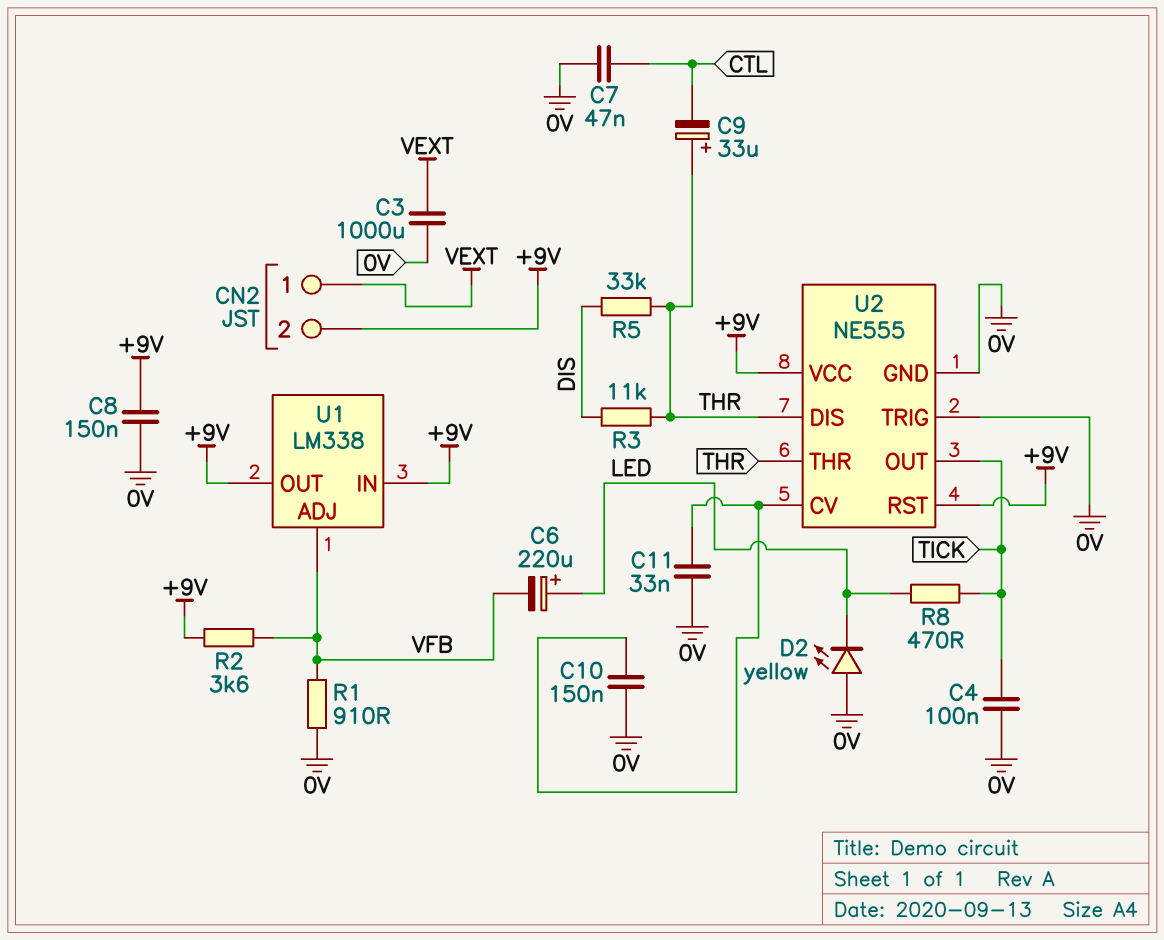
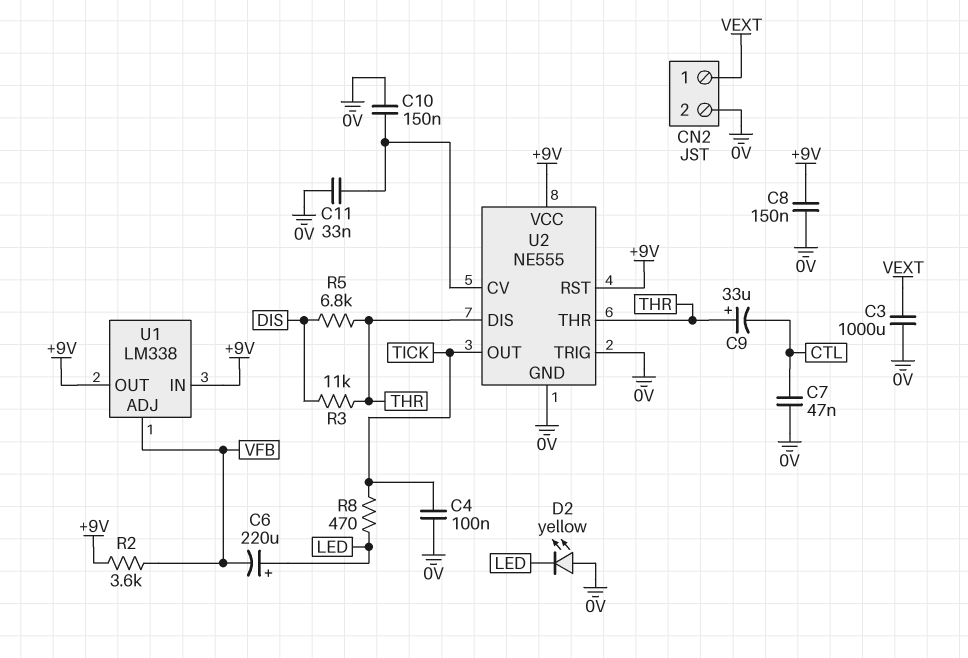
CN2 pin 2: +9V -> 0V
R1: 910 (0V, VFB) -> none
R5: 33k (DIS, THR) -> 6.8k (DIS, THR)

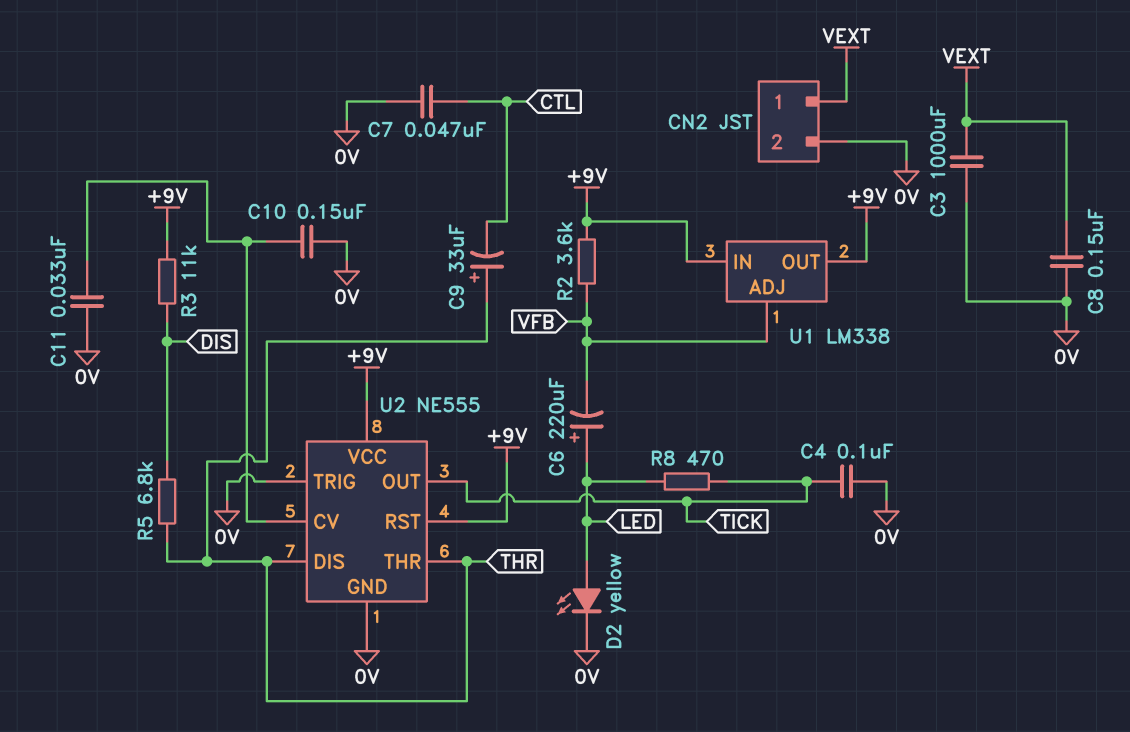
C8: 150nF (+9V, 0V) -> 150nF (0V, VEXT)
D2: LED yellow (A 0V, K LED) -> LED yellow (A LED, K 0V)
R3: 11k (DIS, THR) -> 11k (+9V, DIS)

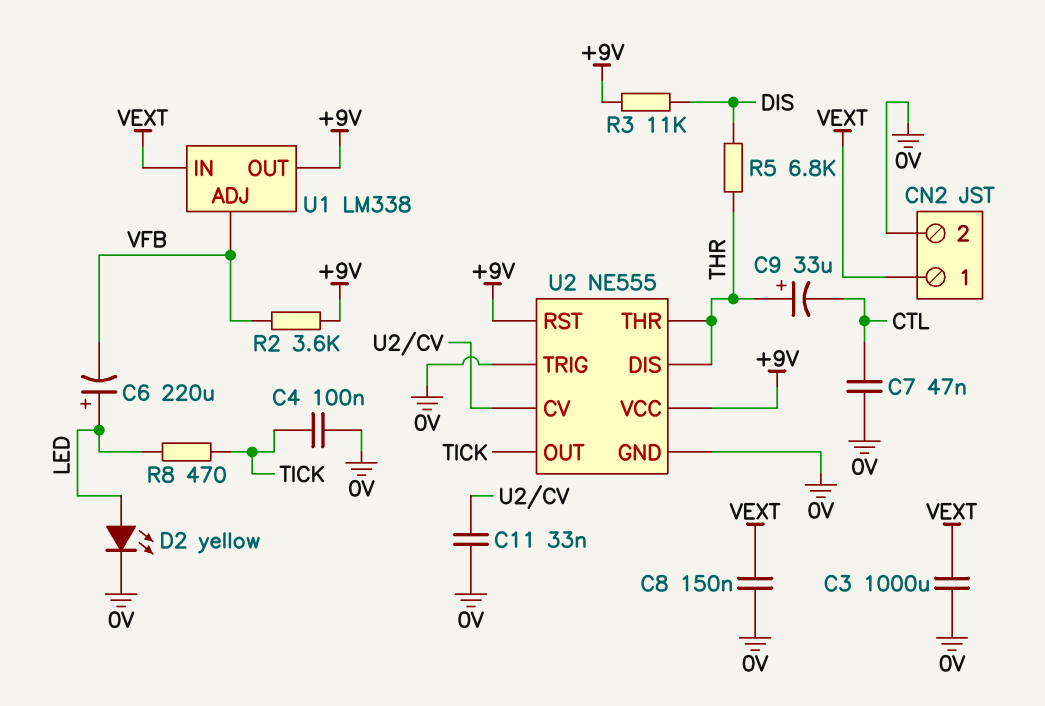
C10: 150nF (0V, U2/CV) -> none
U1 pin IN: +9V -> VEXT

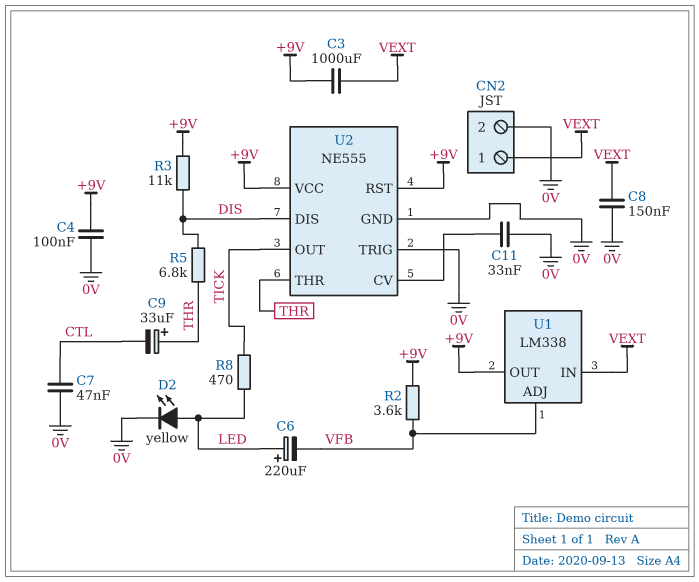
C3: 1000uF (0V, VEXT) -> 1000uF (+9V, VEXT)
C4: 100nF (0V, TICK) -> 100nF (+9V, 0V)
U2 pin DIS: THR -> DIS

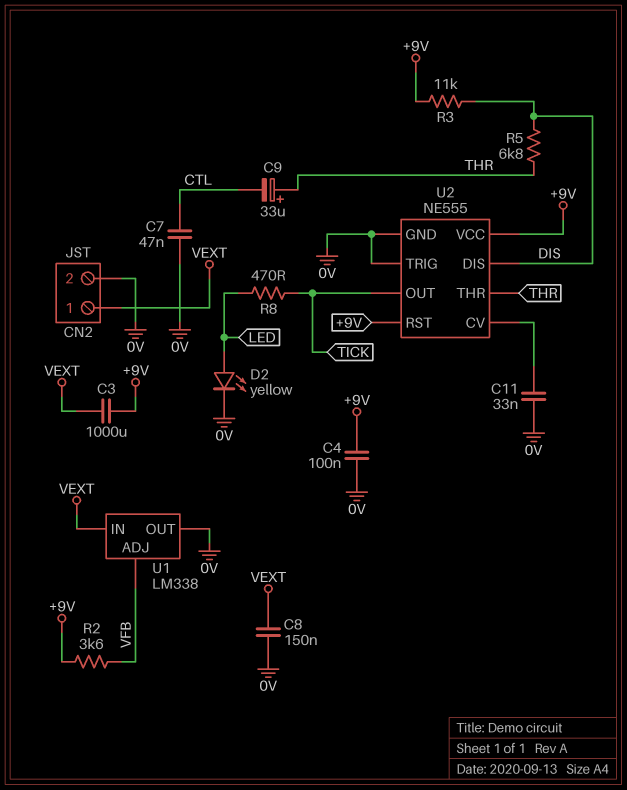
C6: 220uF (plus LED, minus VFB) -> none
U1 pin OUT: +9V -> 0V

